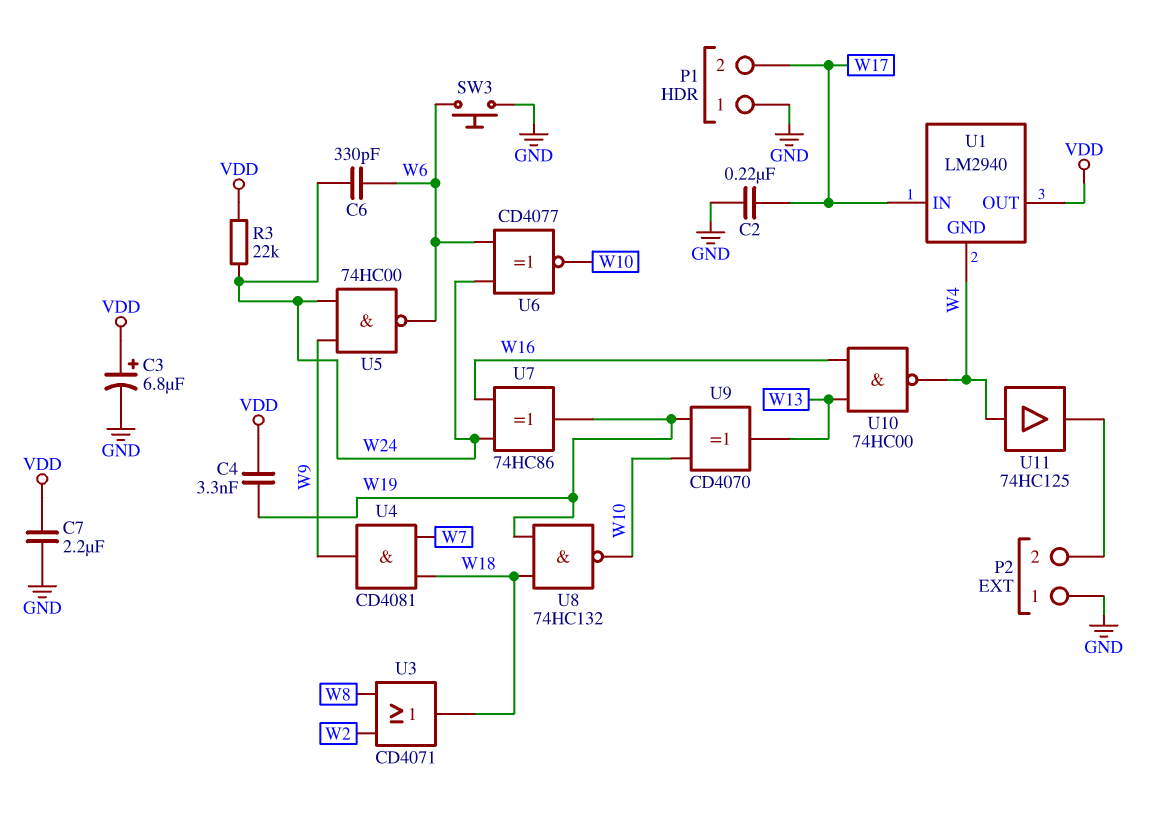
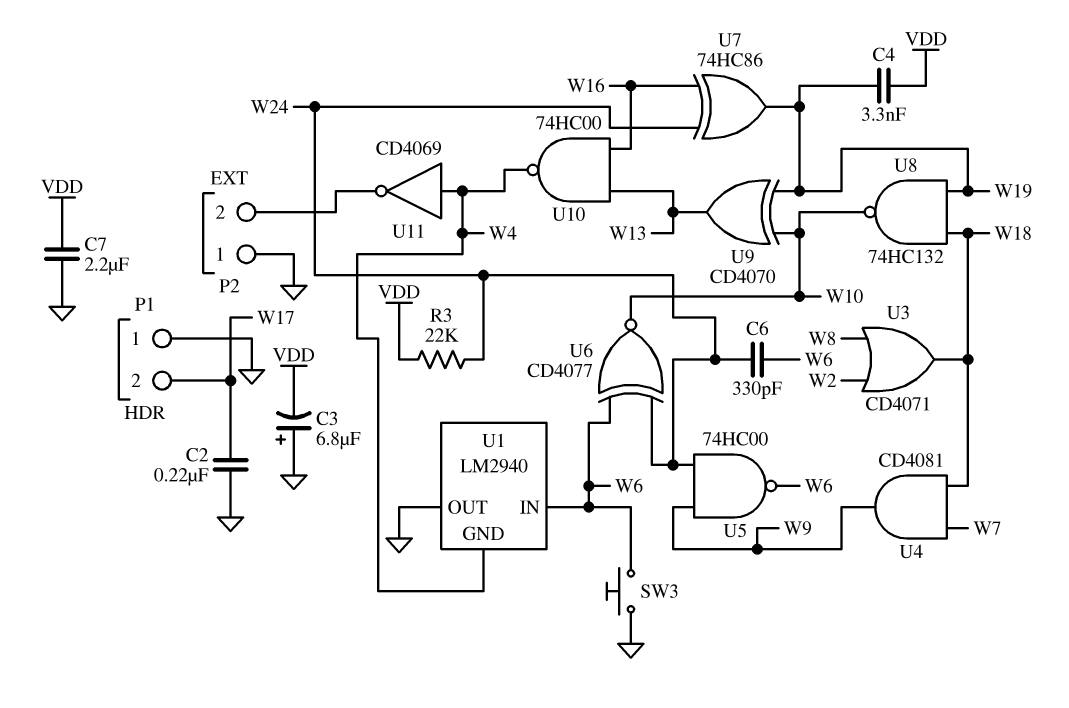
C3: 6.8uF (plus VDD, minus GND) -> 6.8uF (plus GND, minus VDD)
U1 pin IN: W17 -> W6
U1 pin OUT: VDD -> GND
U11: buffer 74HC125 (in W4, out P2/2) -> NOT CD4069 (in W4, out P2/2)

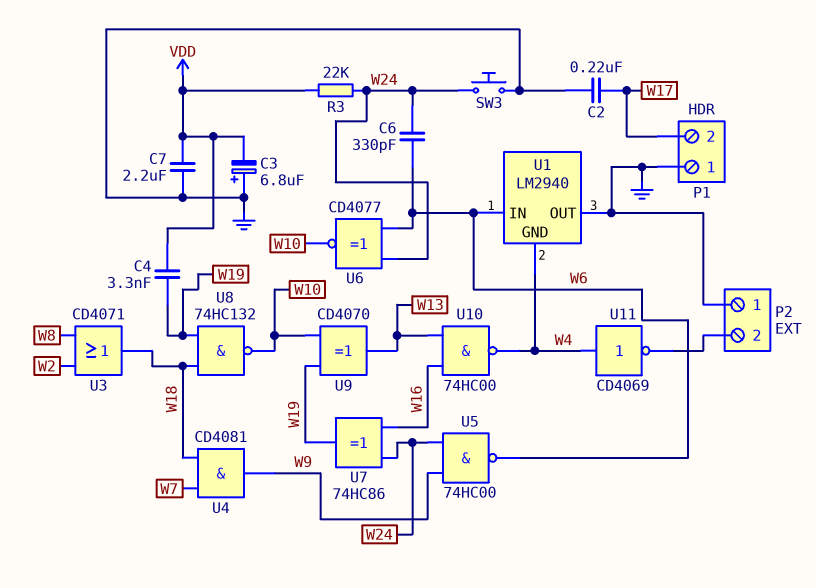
SW3: button (GND, W6) -> button (GND, W24)

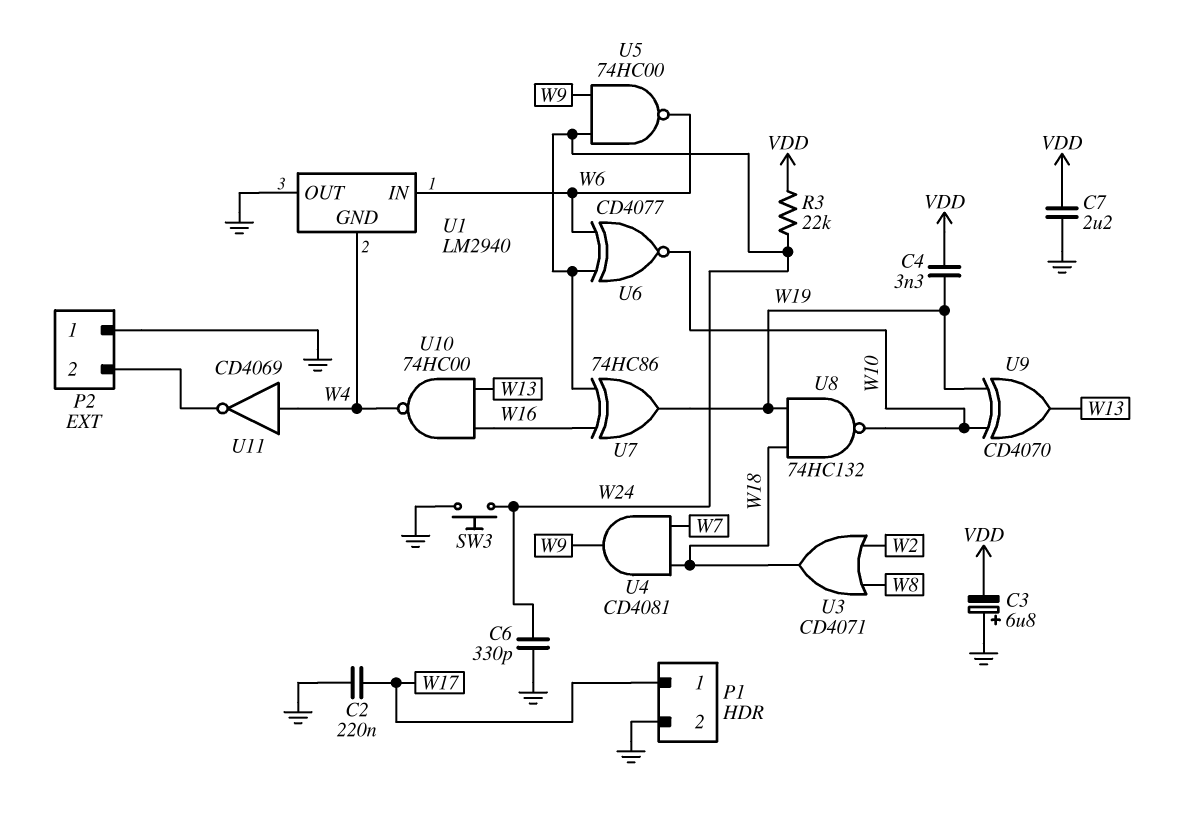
C6: 330pF (W6, W24) -> 330pF (GND, W24)
P1 pin 1: GND -> W17
P1 pin 2: W17 -> GND

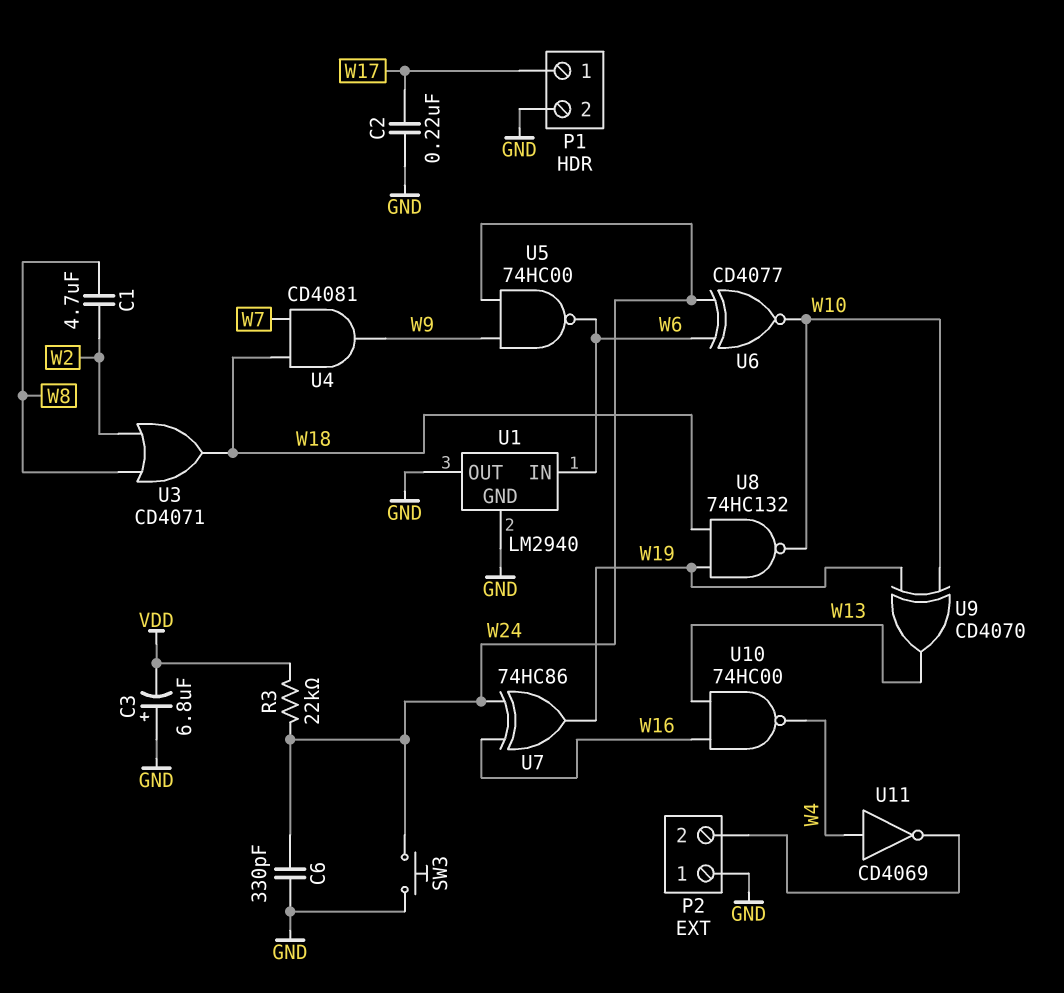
C1: none -> 4.7uF (W2, W8)
C4: 3.3nF (VDD, W19) -> none
C7: 2.2uF (GND, VDD) -> none
U1 pin GND: W4 -> GND

